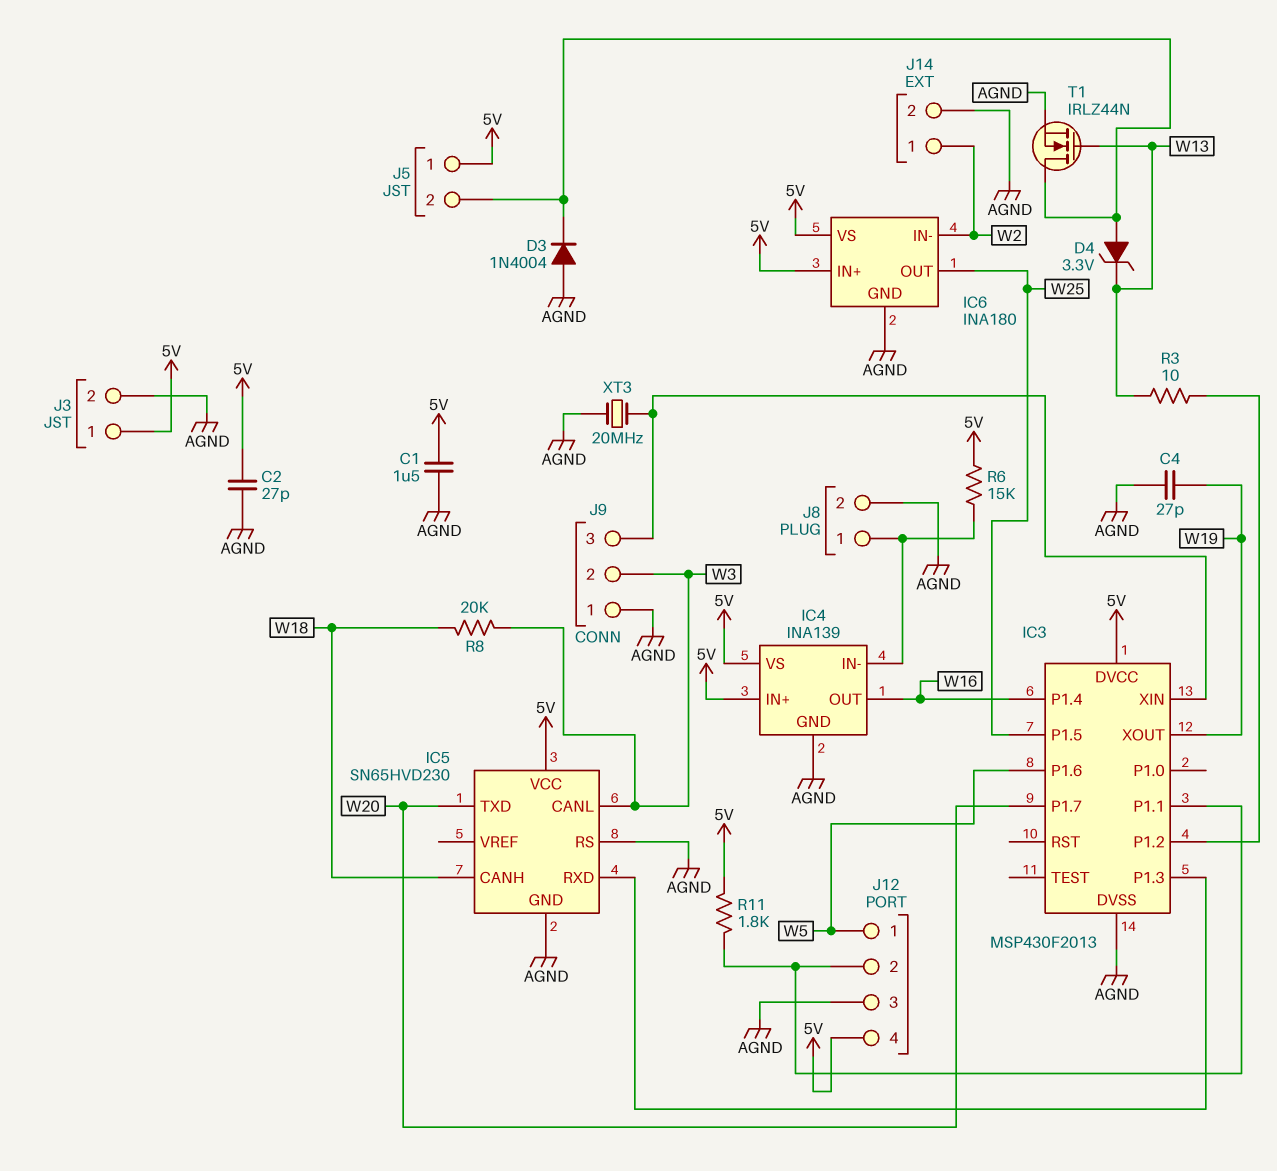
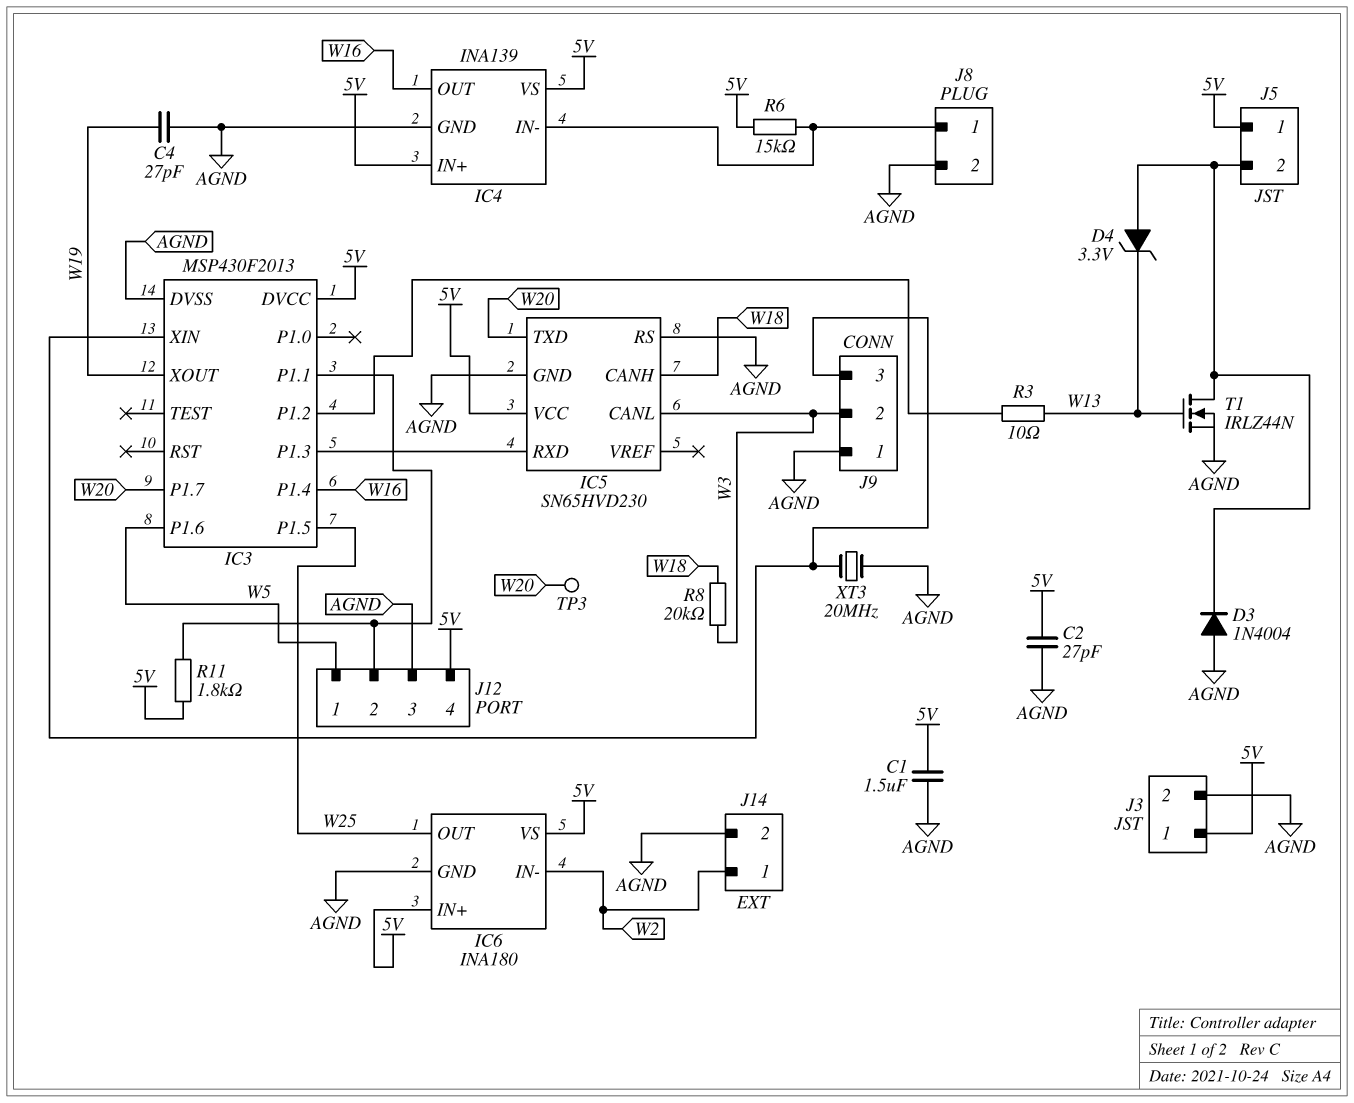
TP3: none -> test point (W20)

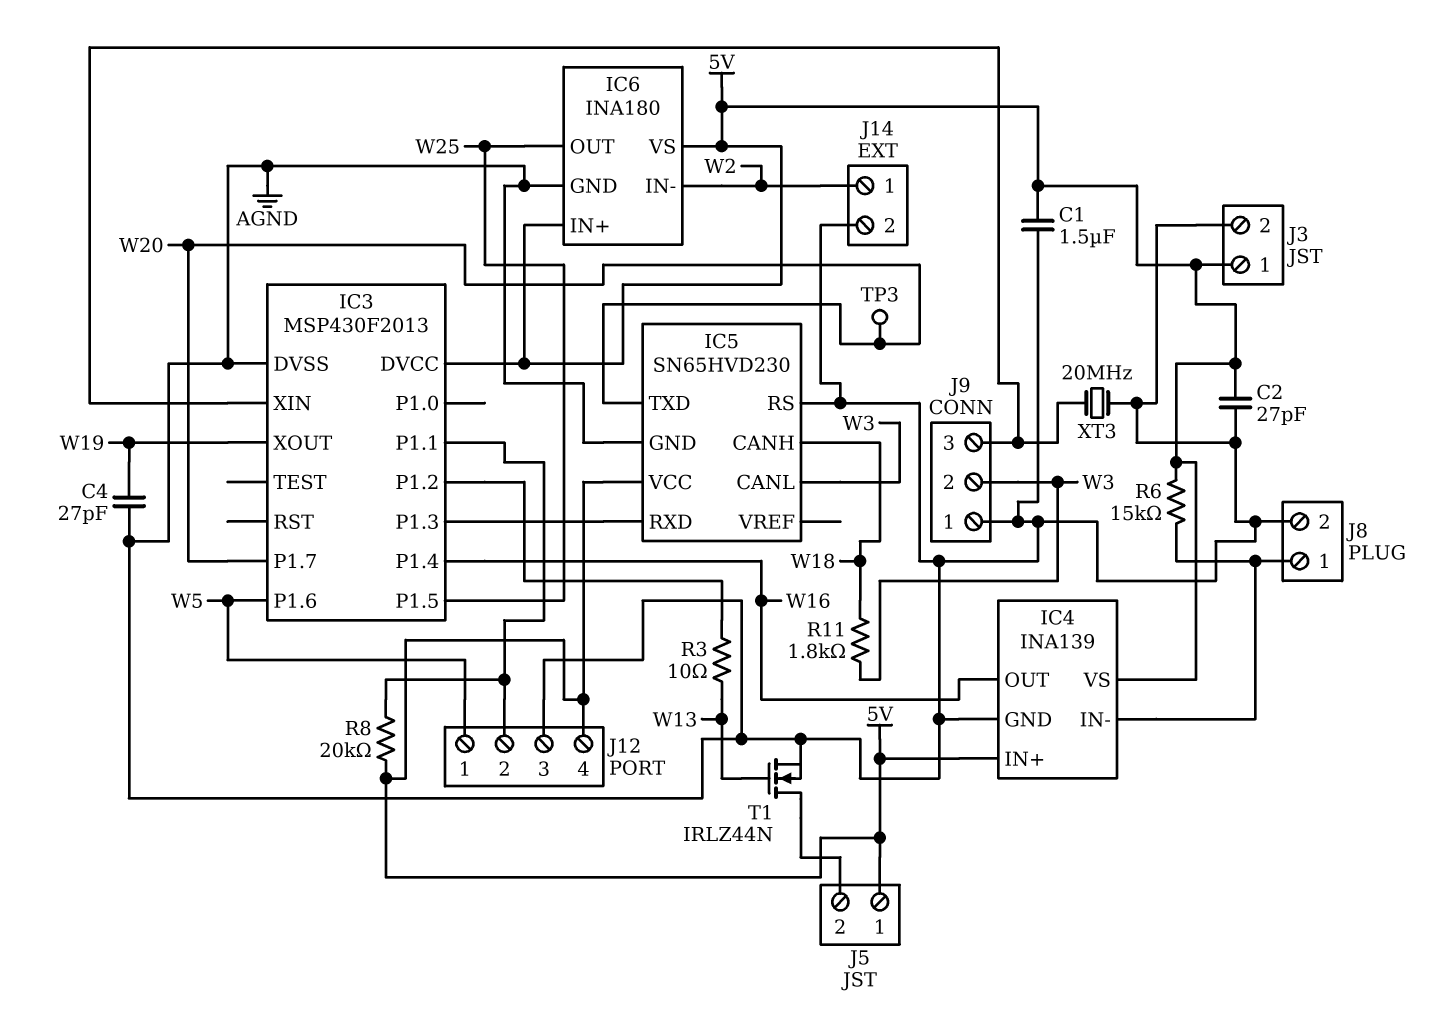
D3: diode 1N4004 (A AGND, K J5/2) -> none
D4: zener 3.3V (A J5/2, K W13) -> none
R8: 20k (W3, W18) -> 20k (5V, IC3/P1.1)
R11: 1.8k (5V, IC3/P1.1) -> 1.8k (W3, W18)

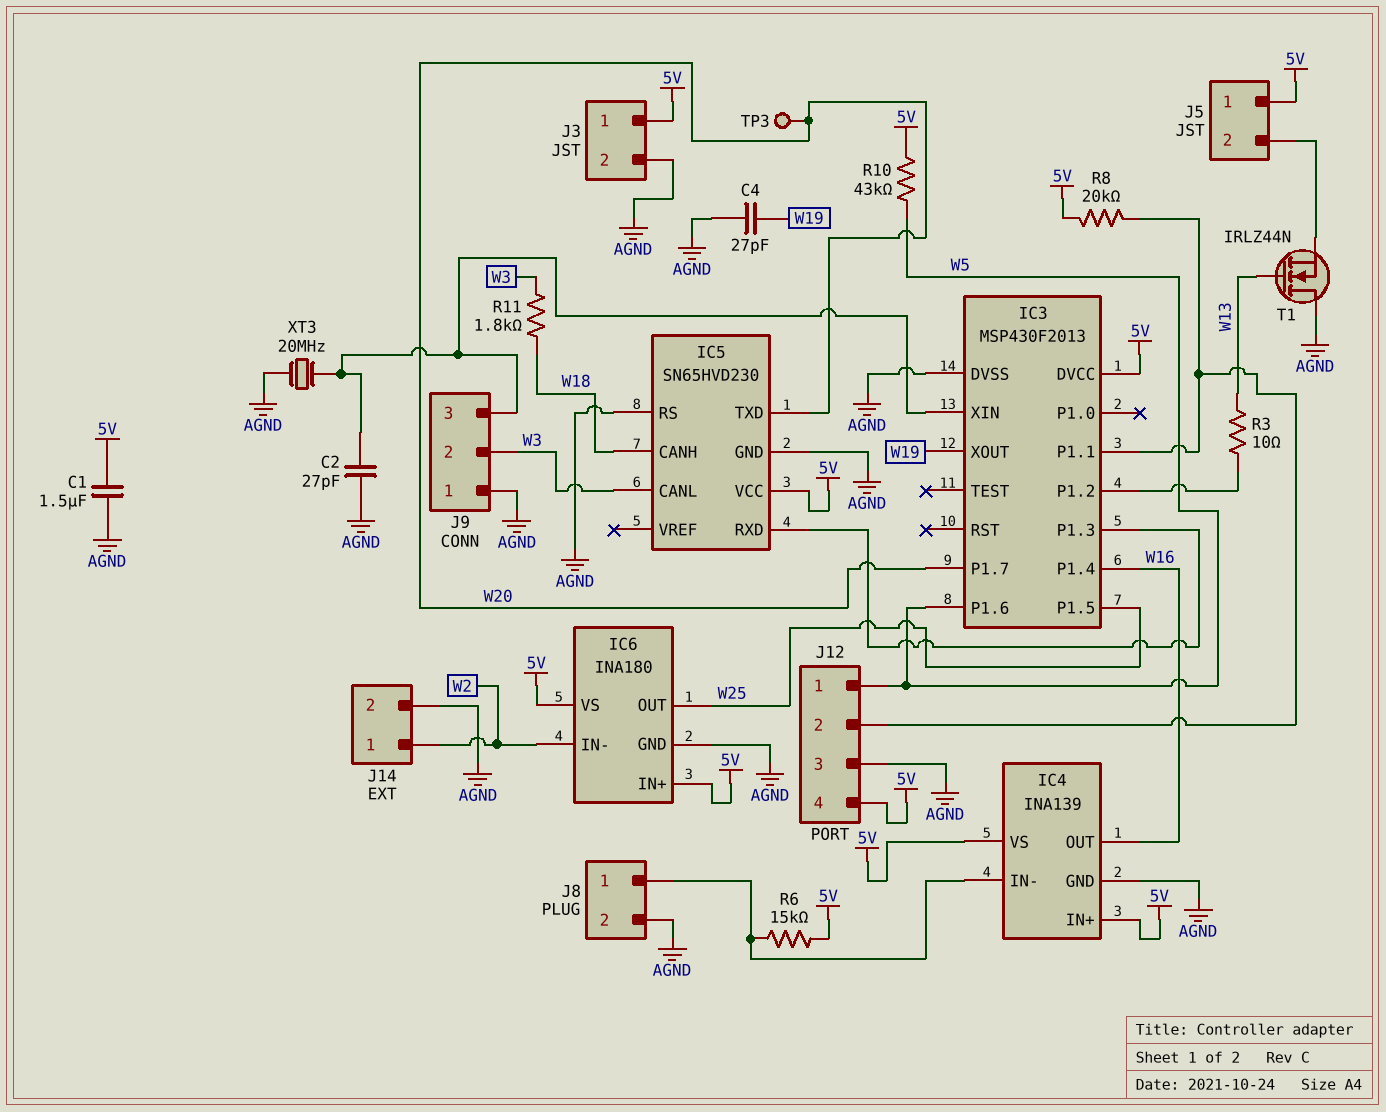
C2: 27pF (5V, AGND) -> 27pF (AGND, IC3/XIN)
R10: none -> 43k (5V, W5)
T1: NMOS IRLZ44N (G W13, D J5/2, S AGND) -> NMOS IRLZ44N (G W13, D AGND, S J5/2)

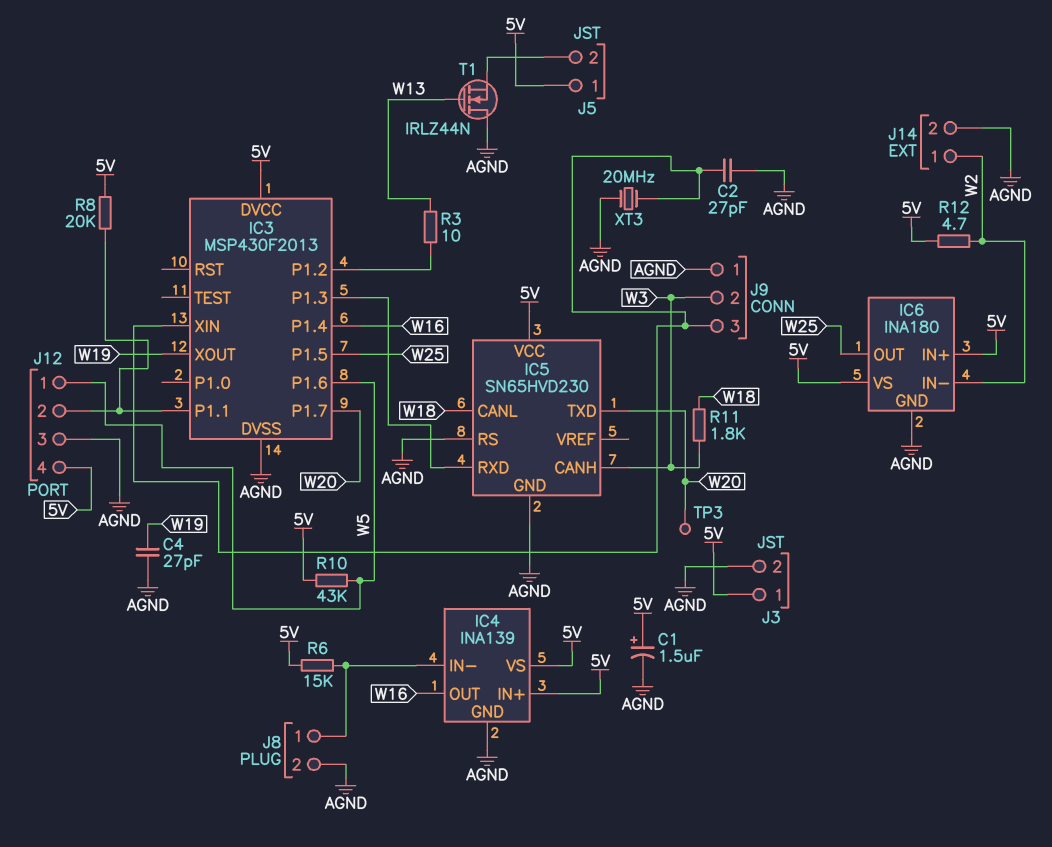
C1: 1.5uF (5V, AGND) -> 1.5uF (plus 5V, minus AGND)
IC5 pin CANH: W18 -> W3
IC5 pin CANL: W3 -> W18
R12: none -> 4.7 (5V, W2)

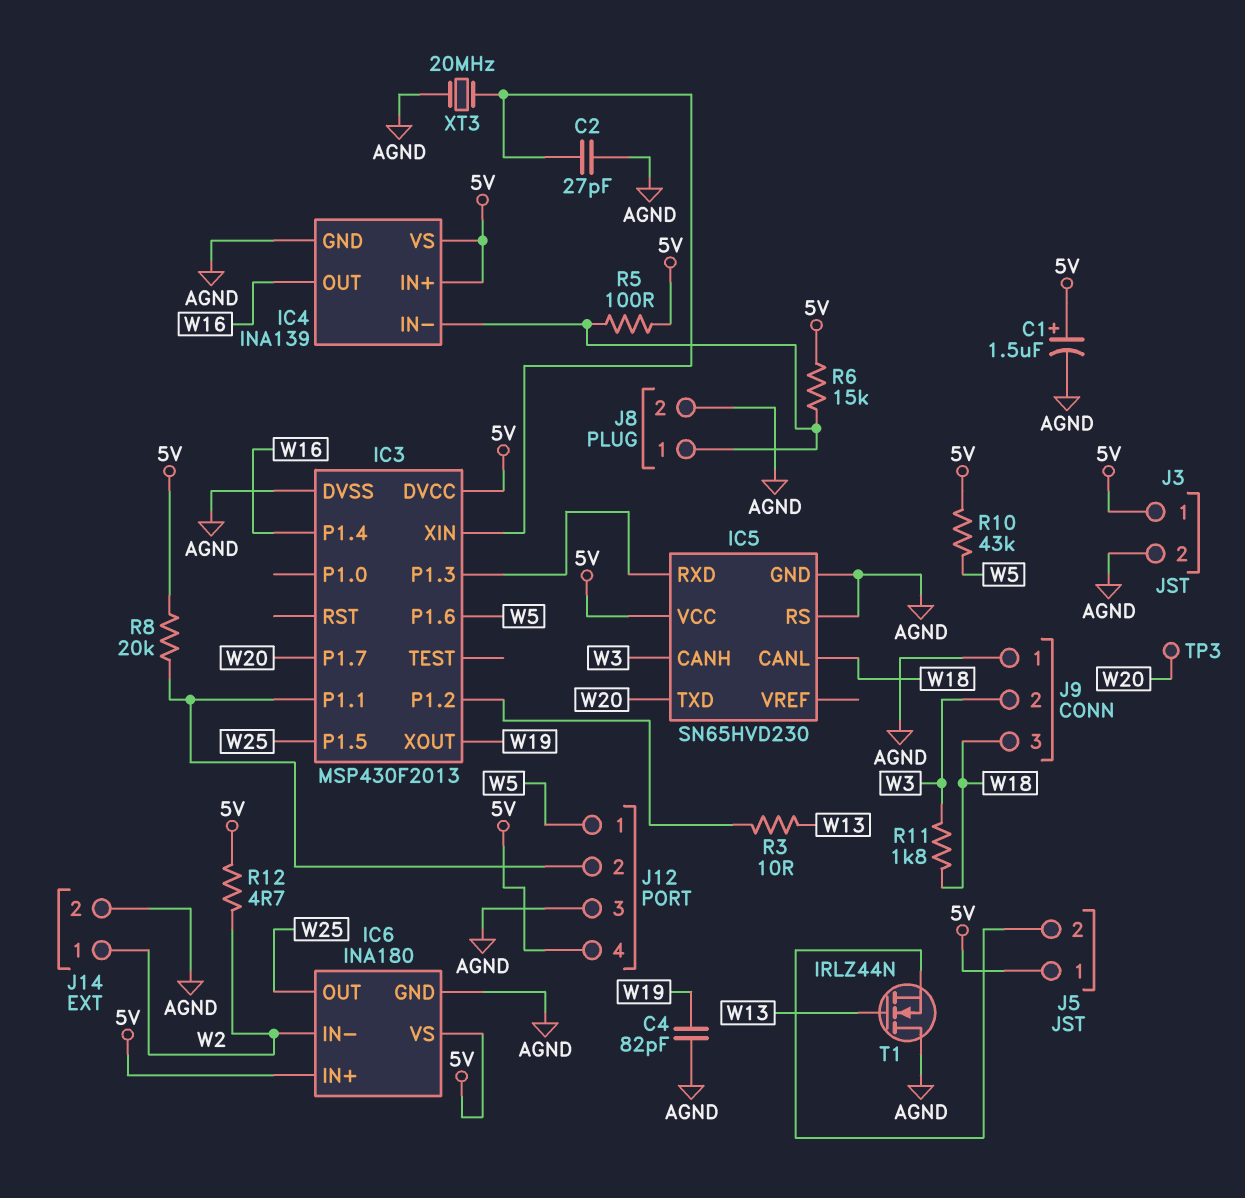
C4: 27pF (AGND, W19) -> 82pF (AGND, W19)
J9 pin 3: IC3/XIN -> W18
R5: none -> 100 (5V, IC4/IN-)

